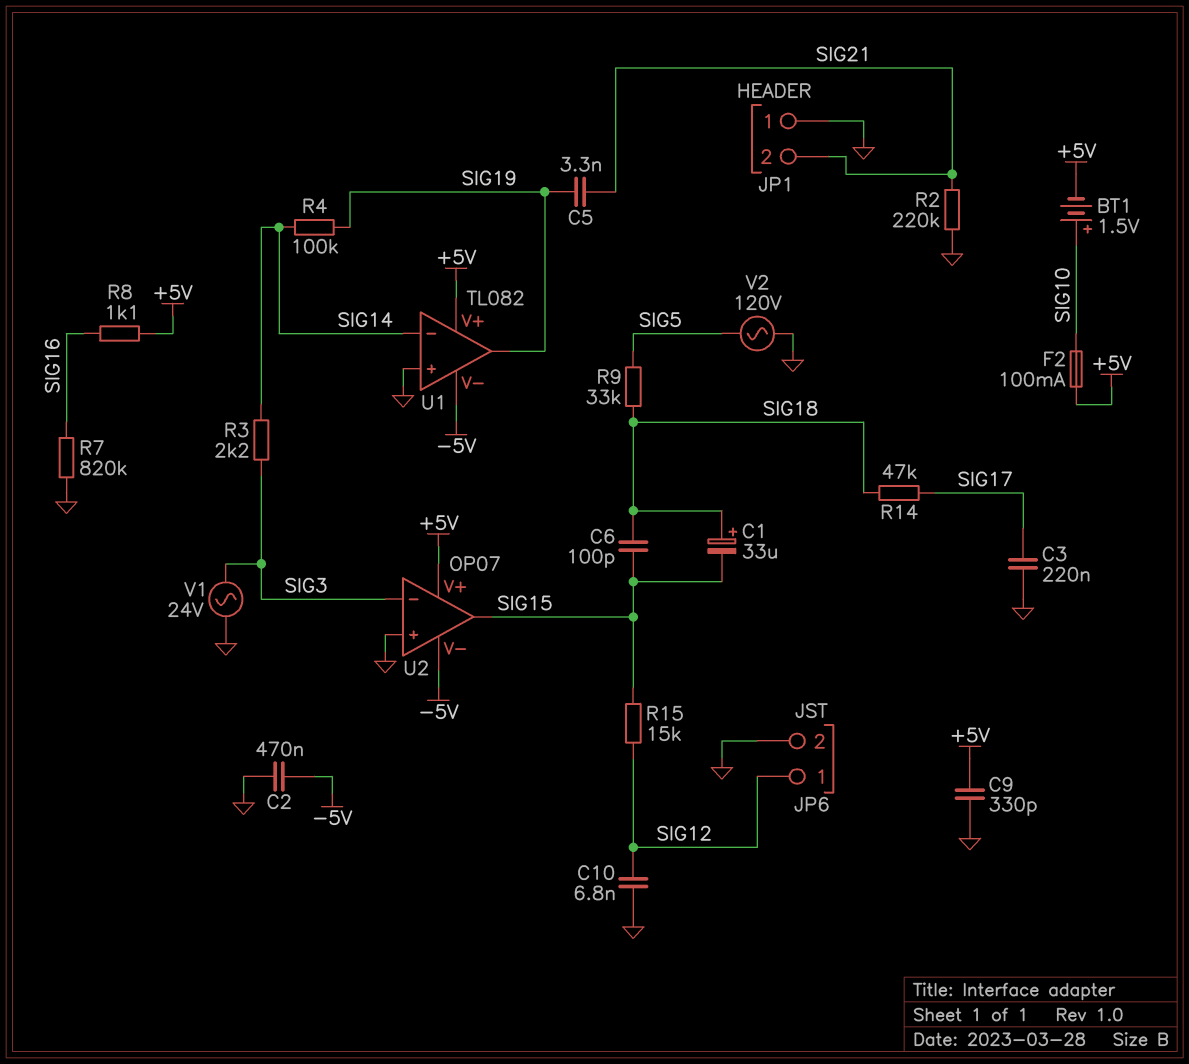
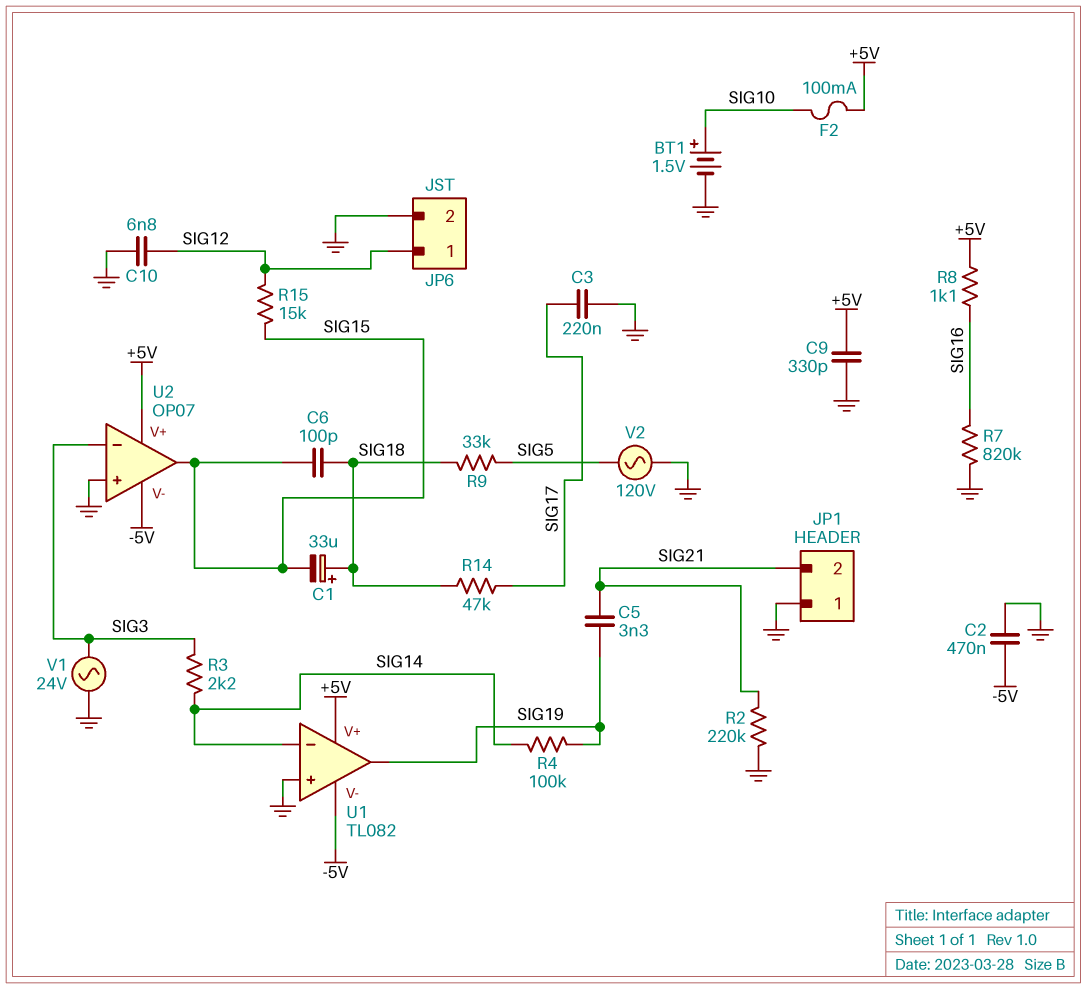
BT1: 1.5V (plus SIG10, minus +5V) -> 1.5V (plus SIG10, minus GND)

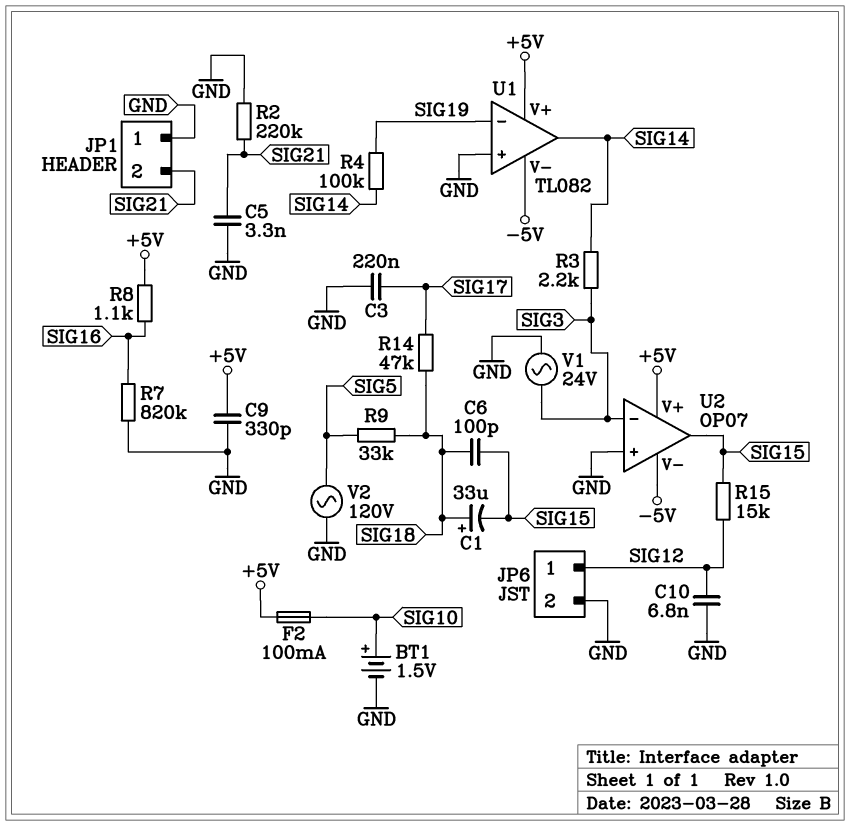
C2: 470nF (-5V, GND) -> none
C5: 3.3nF (SIG19, SIG21) -> 3.3nF (GND, SIG21)
U1 pin in-: SIG14 -> SIG19
U1 pin out: SIG19 -> SIG14

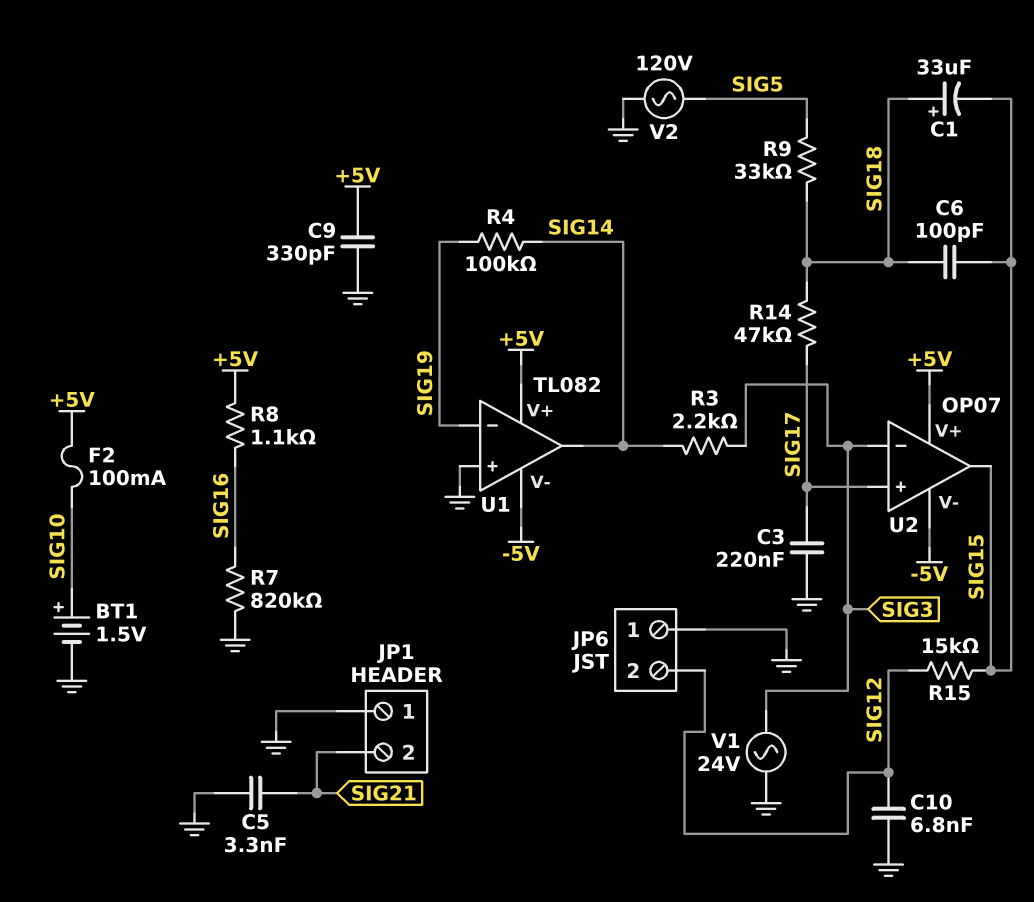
JP6 pin 1: SIG12 -> GND
JP6 pin 2: GND -> SIG12
R2: 220k (GND, SIG21) -> none
U2 pin in+: GND -> SIG17

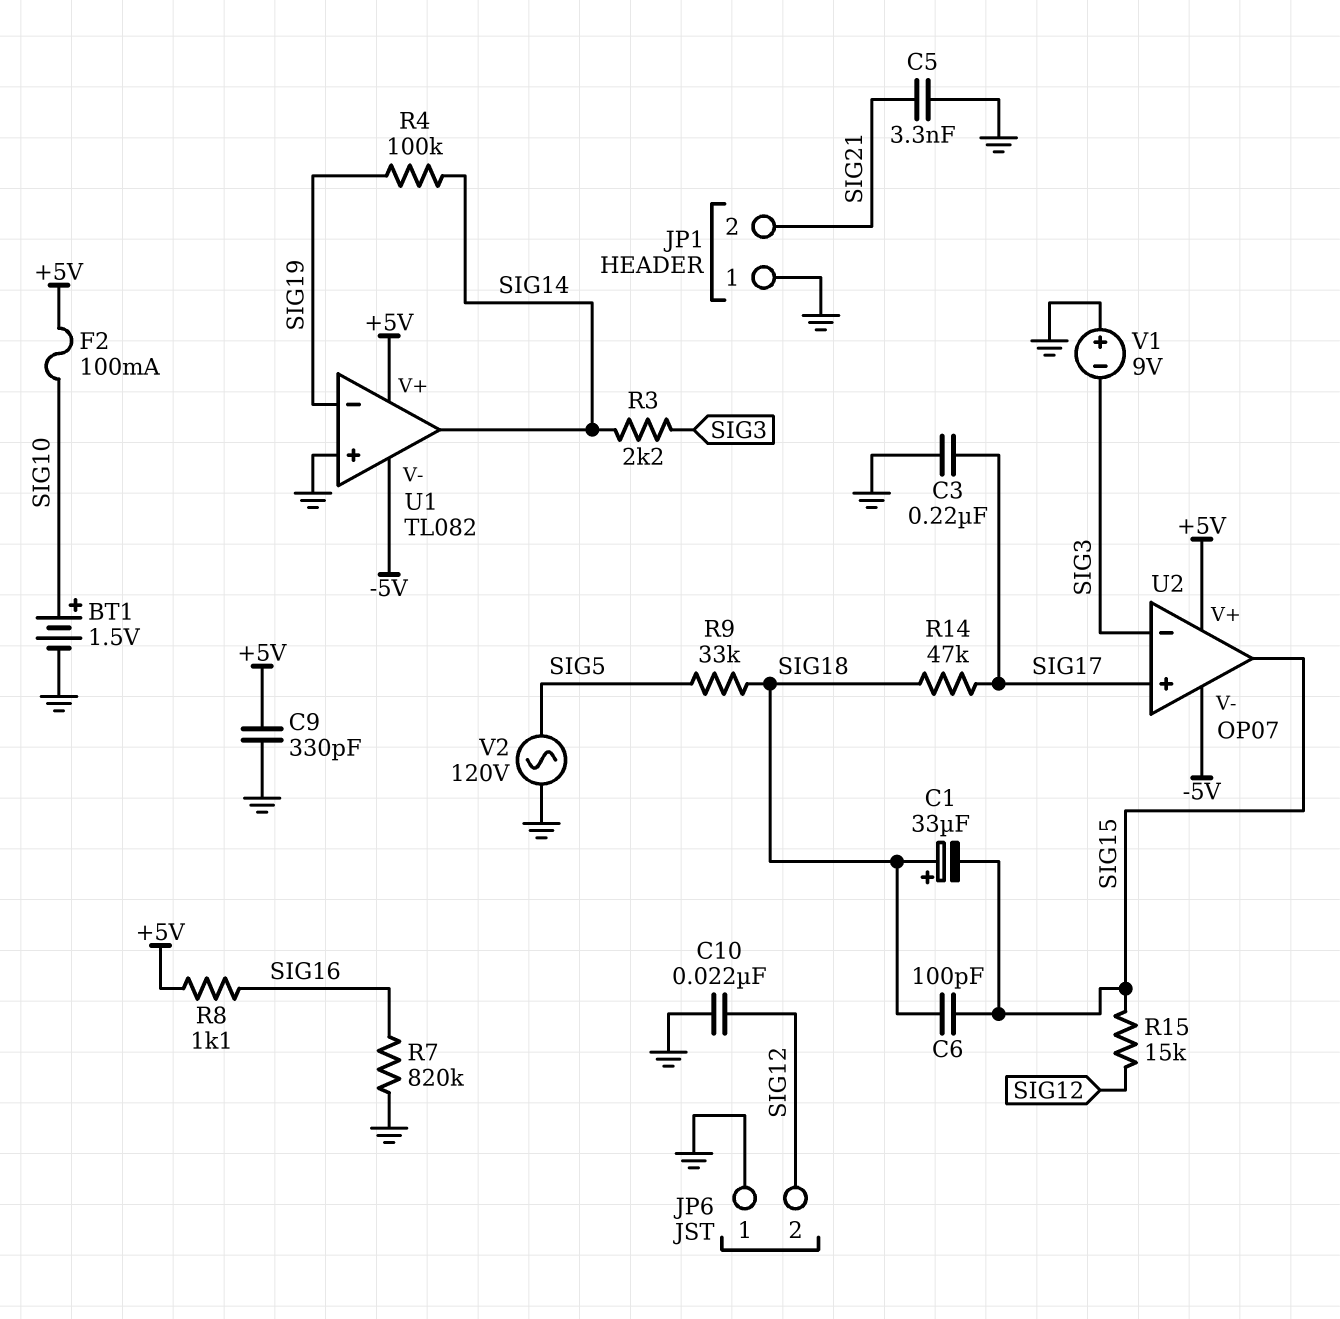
C10: 6.8nF (GND, SIG12) -> 22nF (GND, SIG12)
V1: AC 24V (GND, SIG3) -> 9V (plus GND, minus SIG3)

